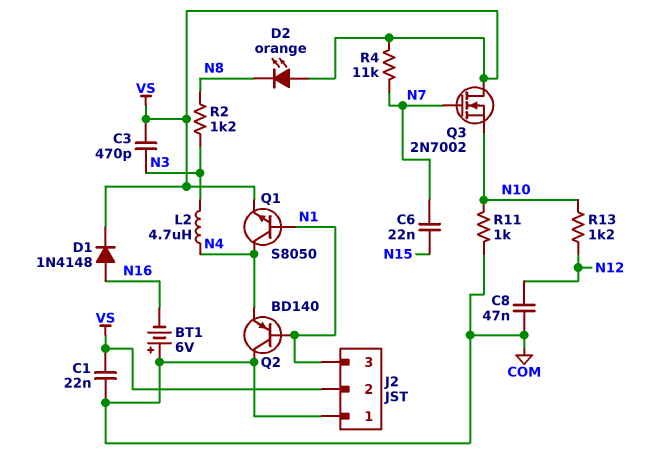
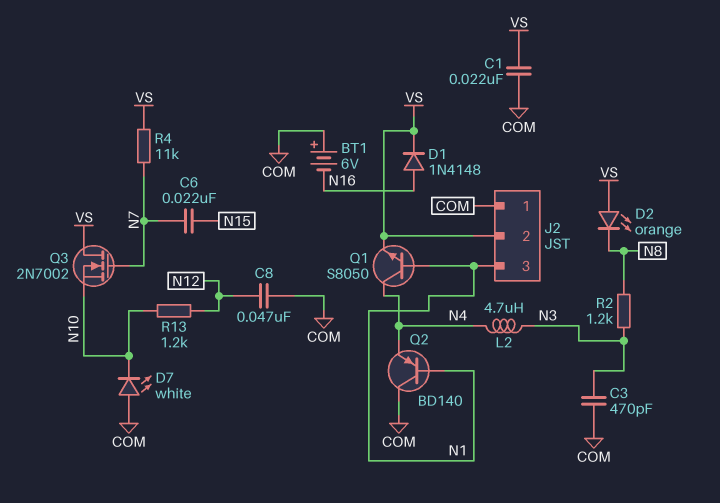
C3: 470pF (N3, VS) -> 470pF (COM, N3)
D7: none -> LED white (A COM, K N10)
R11: 1k (COM, N10) -> none

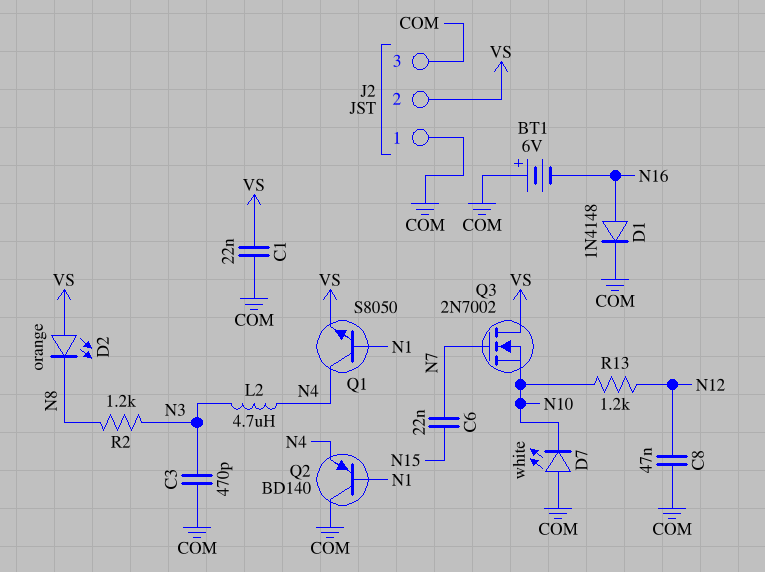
D1: diode 1N4148 (A N16, K VS) -> diode 1N4148 (A N16, K COM)
J2 pin 3: N1 -> COM
R4: 11k (N7, VS) -> none

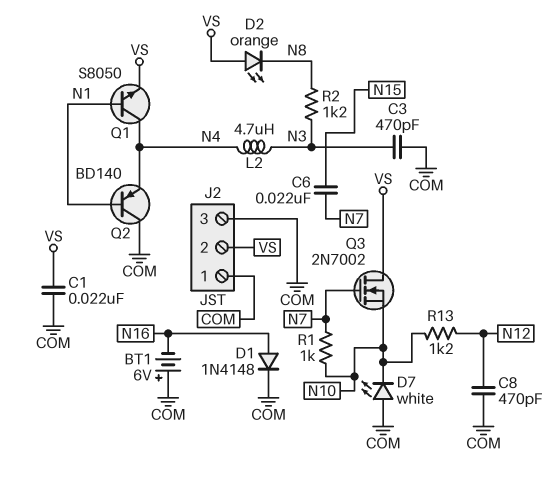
C8: 47nF (COM, N12) -> 470pF (COM, N12)
R1: none -> 1k (N7, N10)

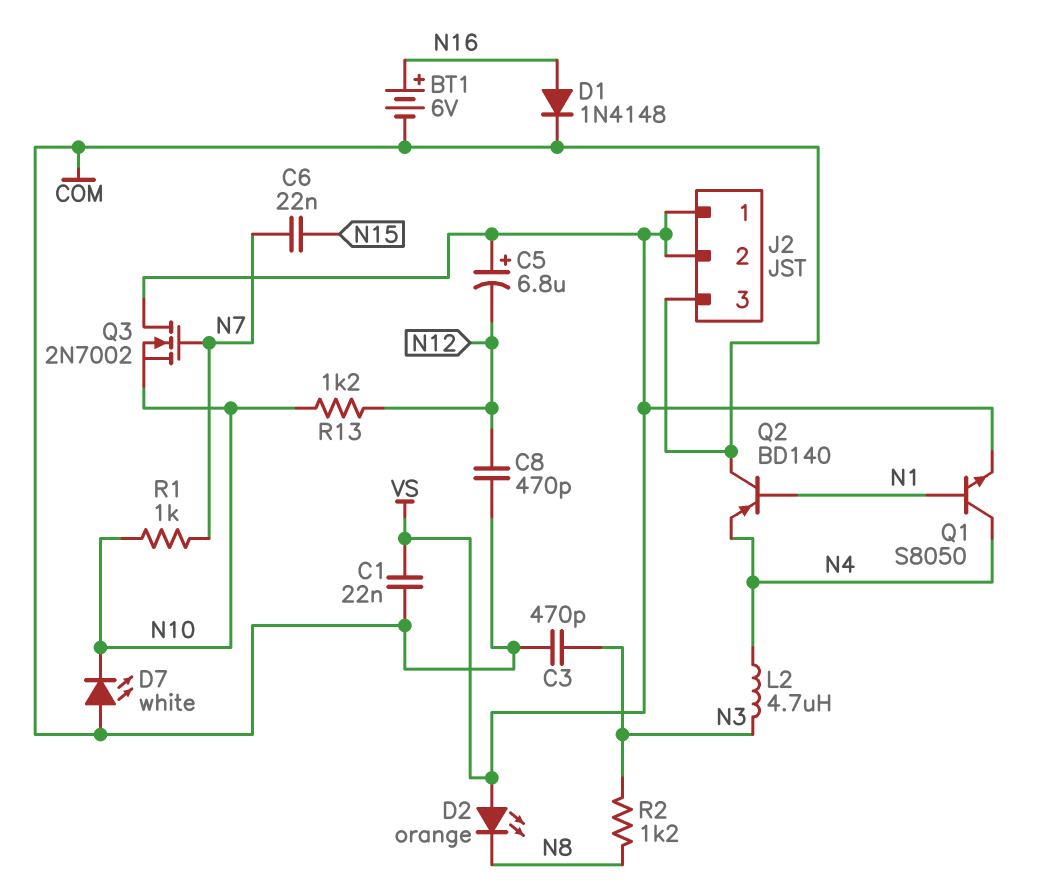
BT1: 6V (plus COM, minus N16) -> 6V (plus N16, minus COM)
C5: none -> 6.8uF (plus VS, minus N12)
J2 pin 1: COM -> VS

